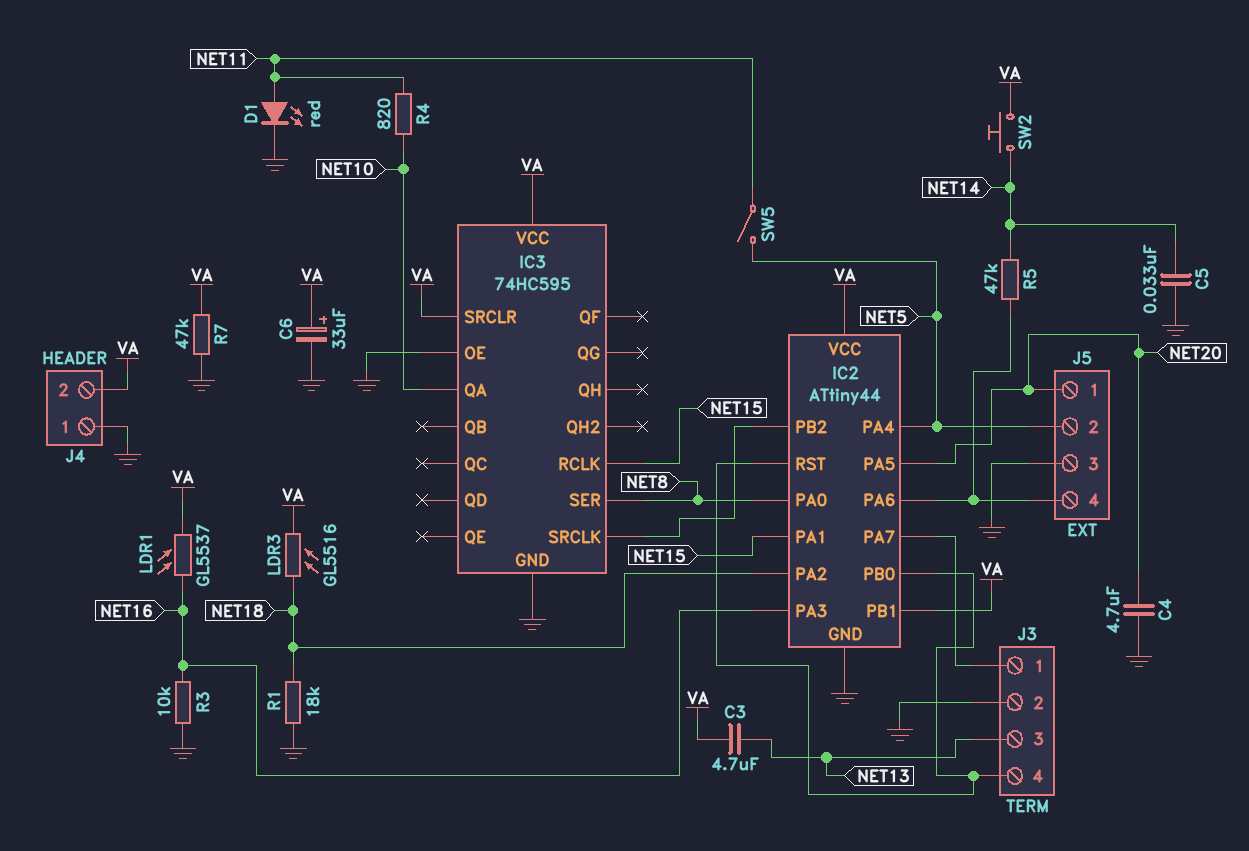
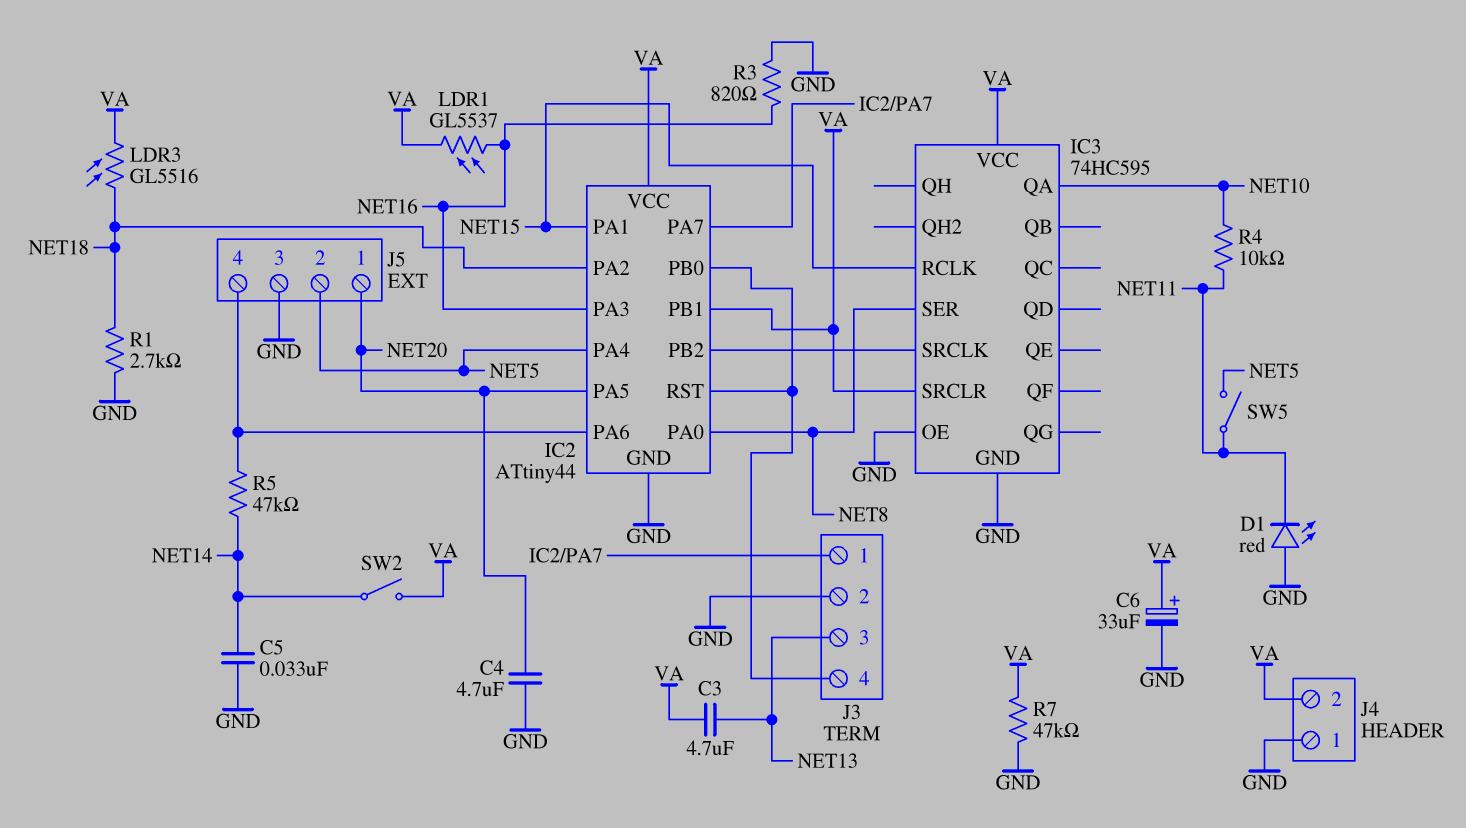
D1: LED red (A NET11, K GND) -> LED red (A GND, K NET11)
R1: 18k (GND, NET18) -> 2.7k (GND, NET18)
R3: 10k (GND, NET16) -> 820 (GND, NET16)
R4: 820 (NET10, NET11) -> 10k (NET10, NET11)
SW2: button (NET14, VA) -> switch (NET14, VA)

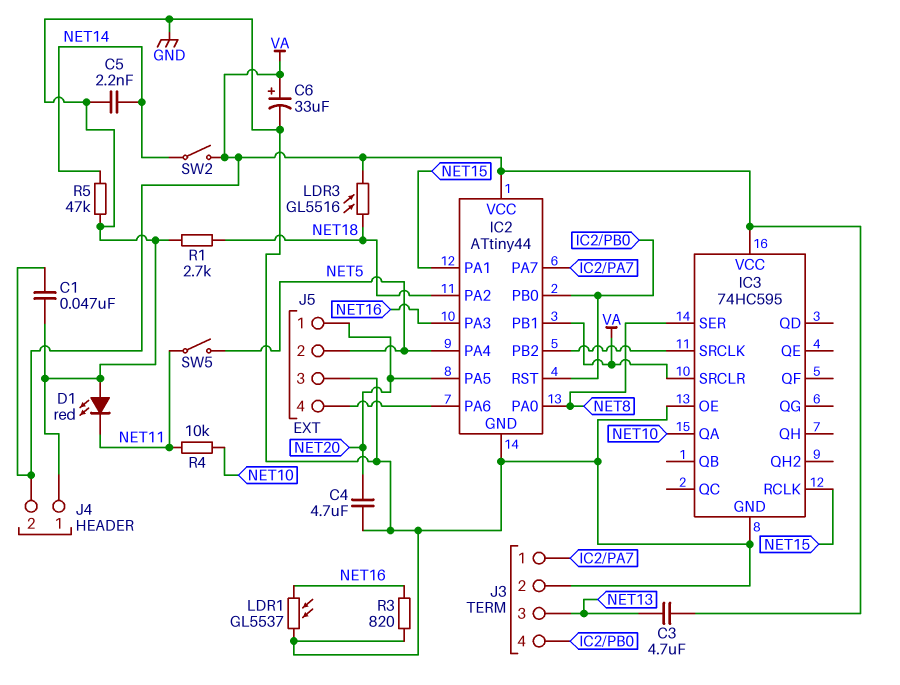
C1: none -> 47nF (GND, VA)
C5: 33nF (GND, NET14) -> 2.2nF (GND, NET14)
LDR1: GL5537 (NET16, VA) -> GL5537 (GND, NET16)
R5: 47k (IC2/PA6, NET14) -> 47k (GND, NET14)
R7: 47k (GND, VA) -> none

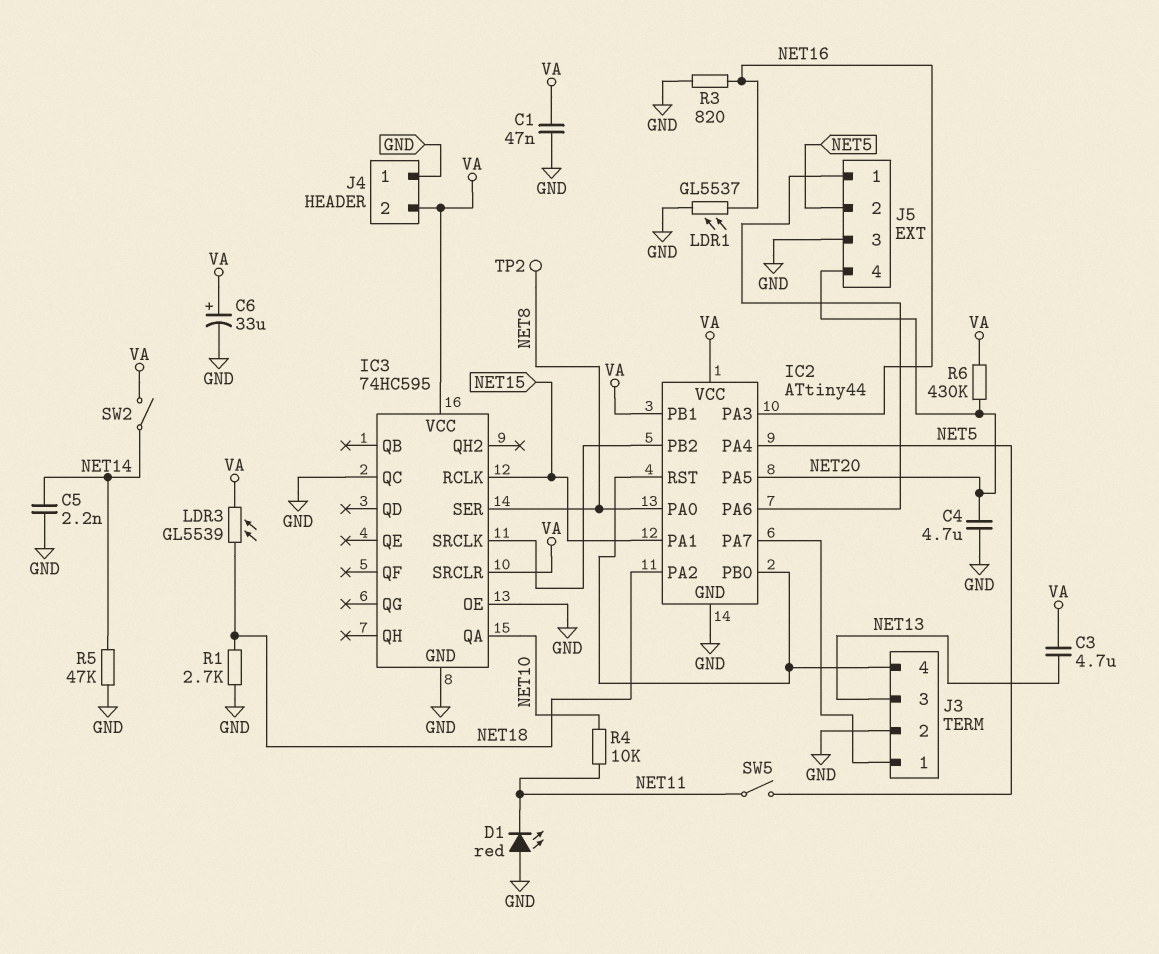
IC3 pin QC: none -> GND
J5 pin 1: NET20 -> IC2/PA6
J5 pin 4: IC2/PA6 -> NET20
LDR3: GL5516 (NET18, VA) -> GL5539 (NET18, VA)
R6: none -> 430k (NET20, VA)
TP2: none -> test point (NET8)

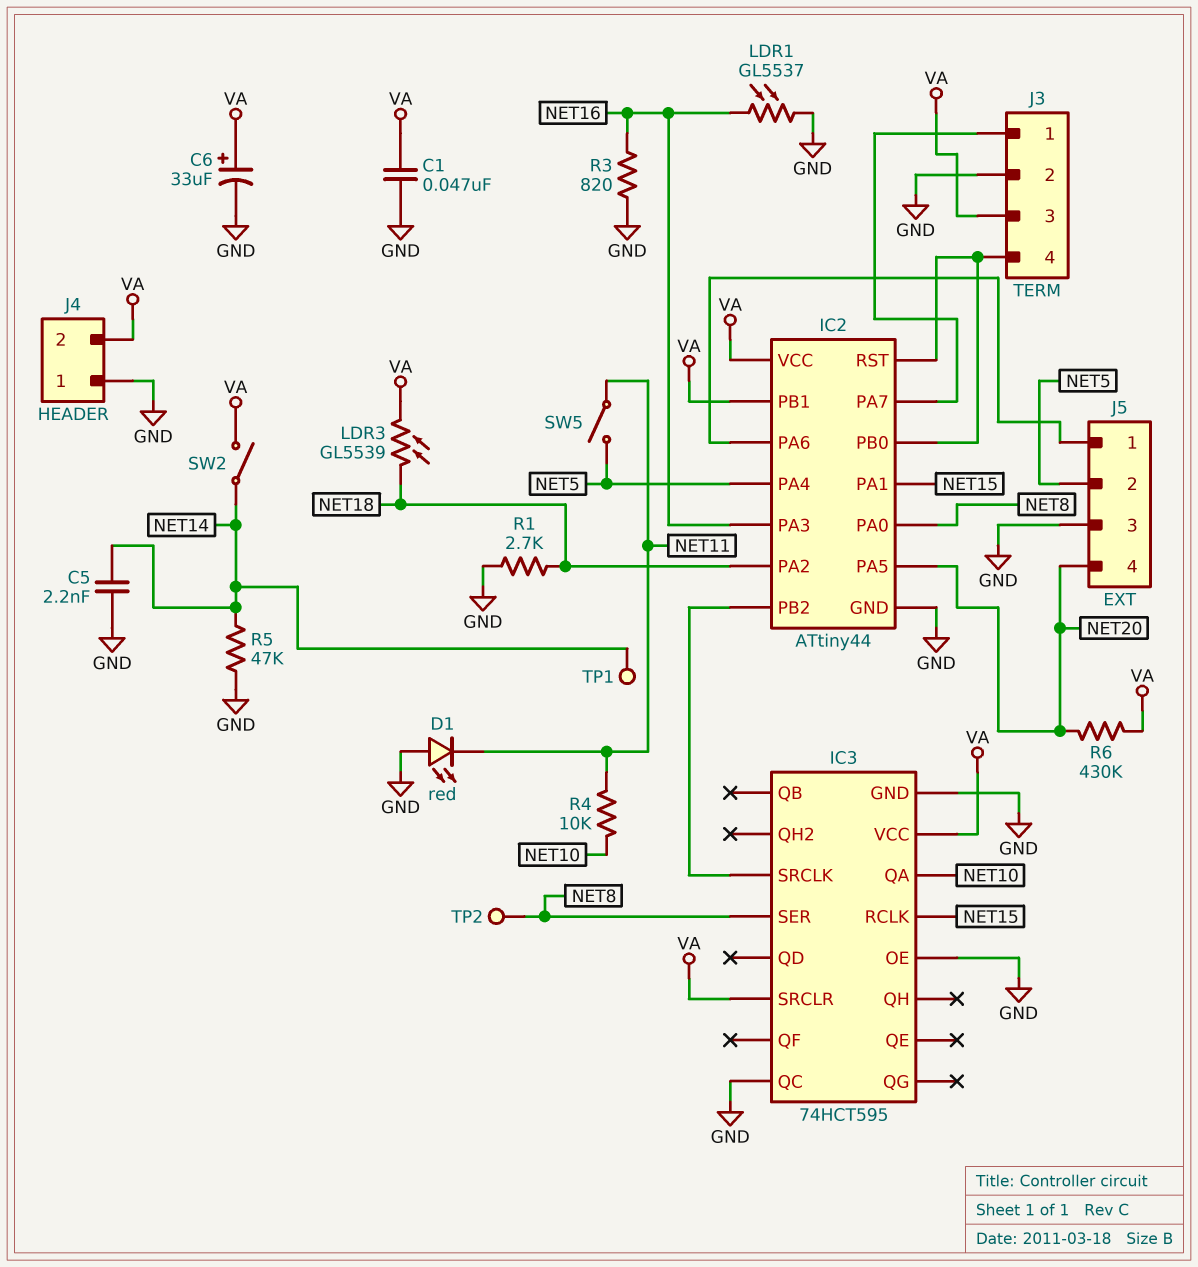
C3: 4.7uF (NET13, VA) -> none
C4: 4.7uF (GND, NET20) -> none
IC3: 74HC595 -> 74HCT595
J3 pin 3: NET13 -> VA
TP1: none -> test point (NET14)

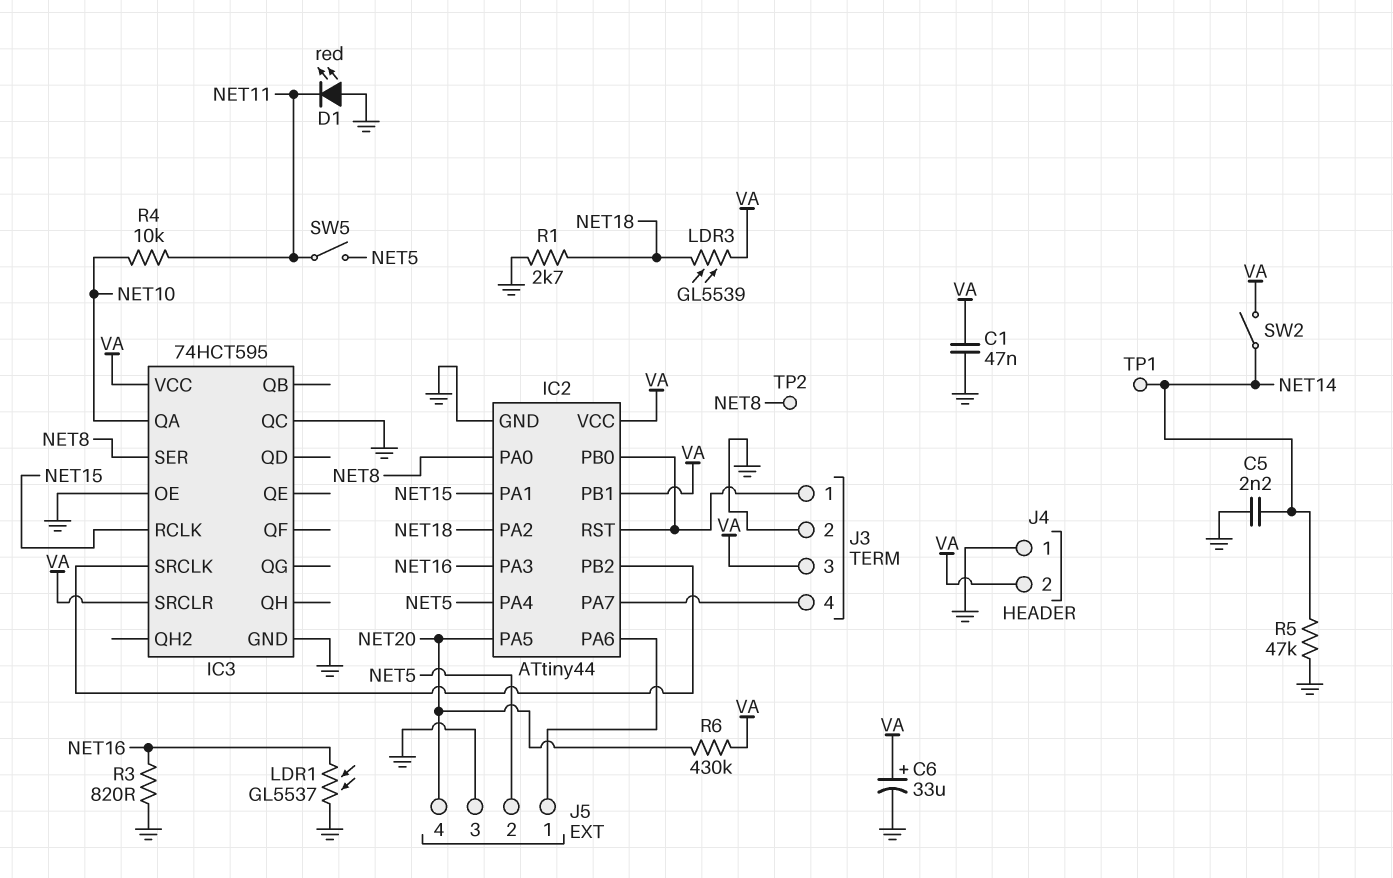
J3 pin 1: IC2/PA7 -> IC2/PB0
J3 pin 4: IC2/PB0 -> IC2/PA7

